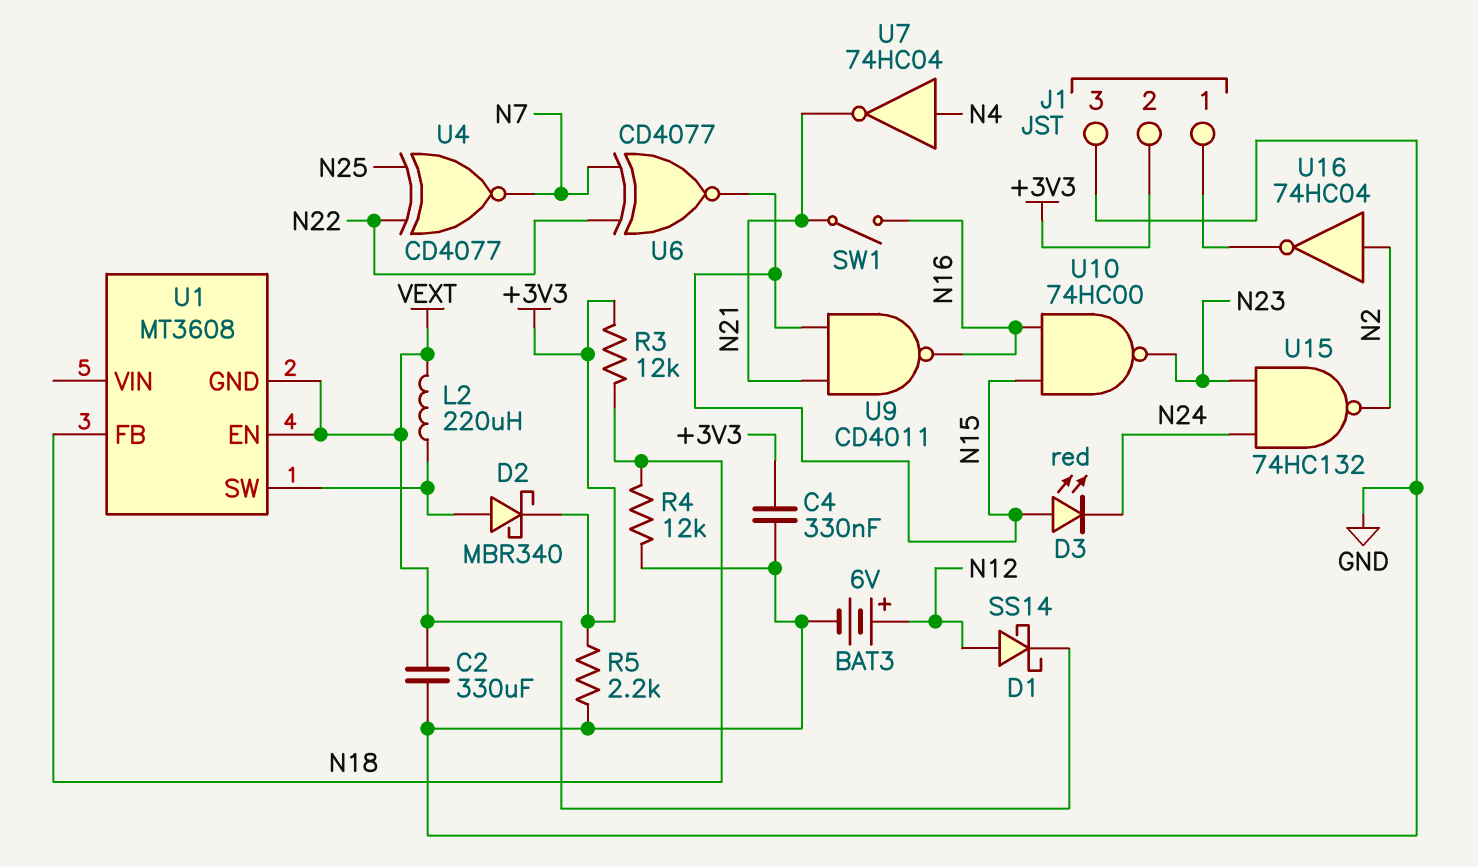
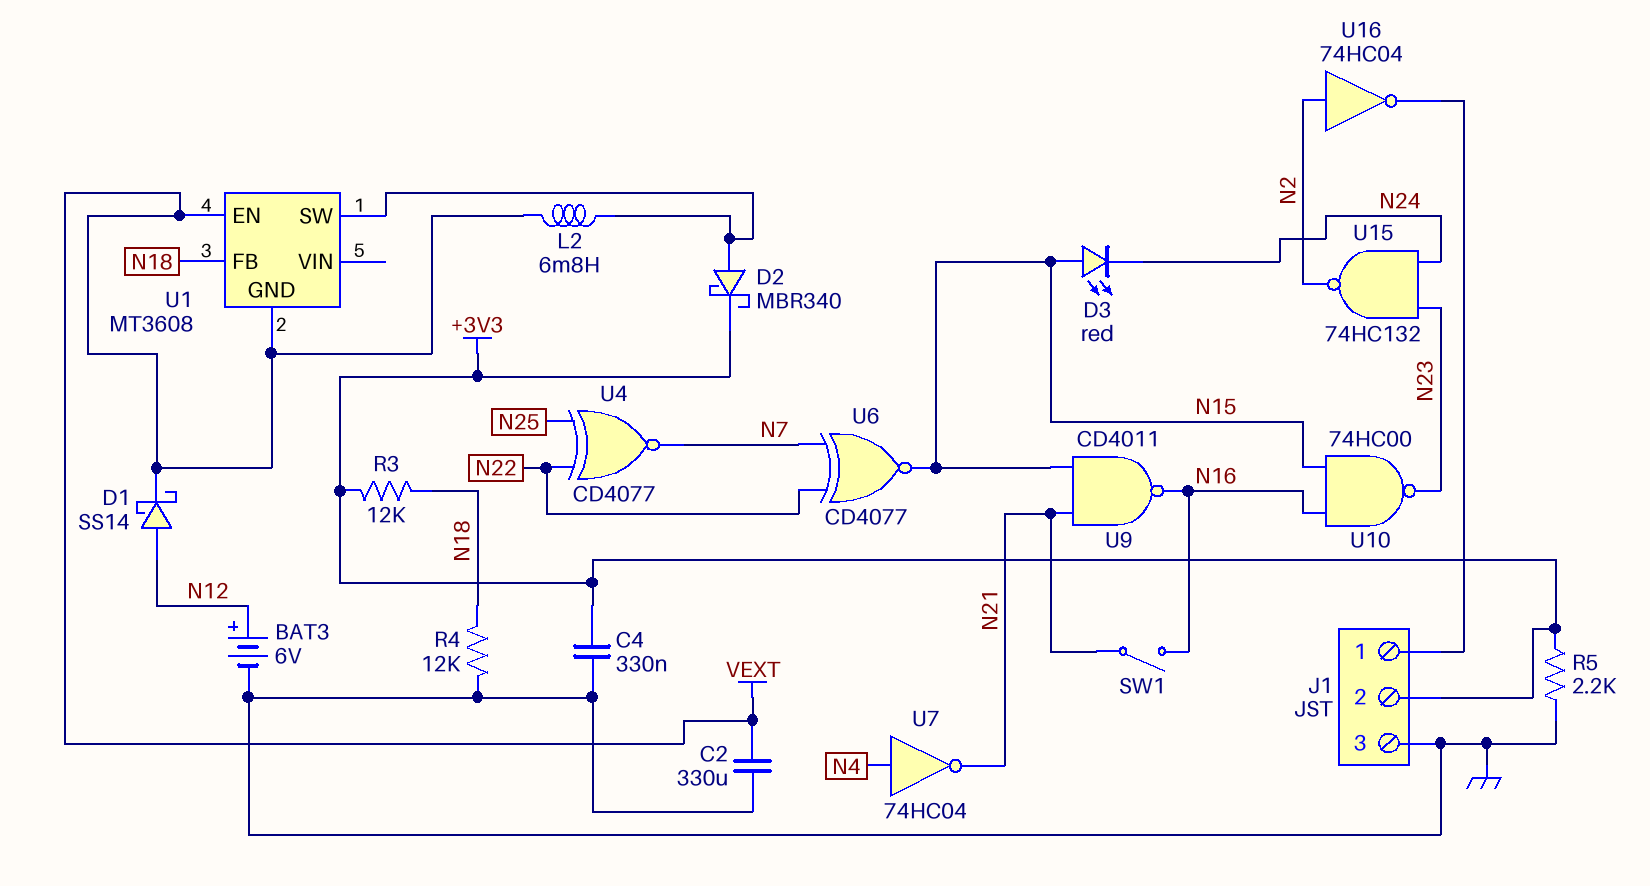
L2: 220uH (U1/SW, VEXT) -> 6.8mH (U1/SW, VEXT)

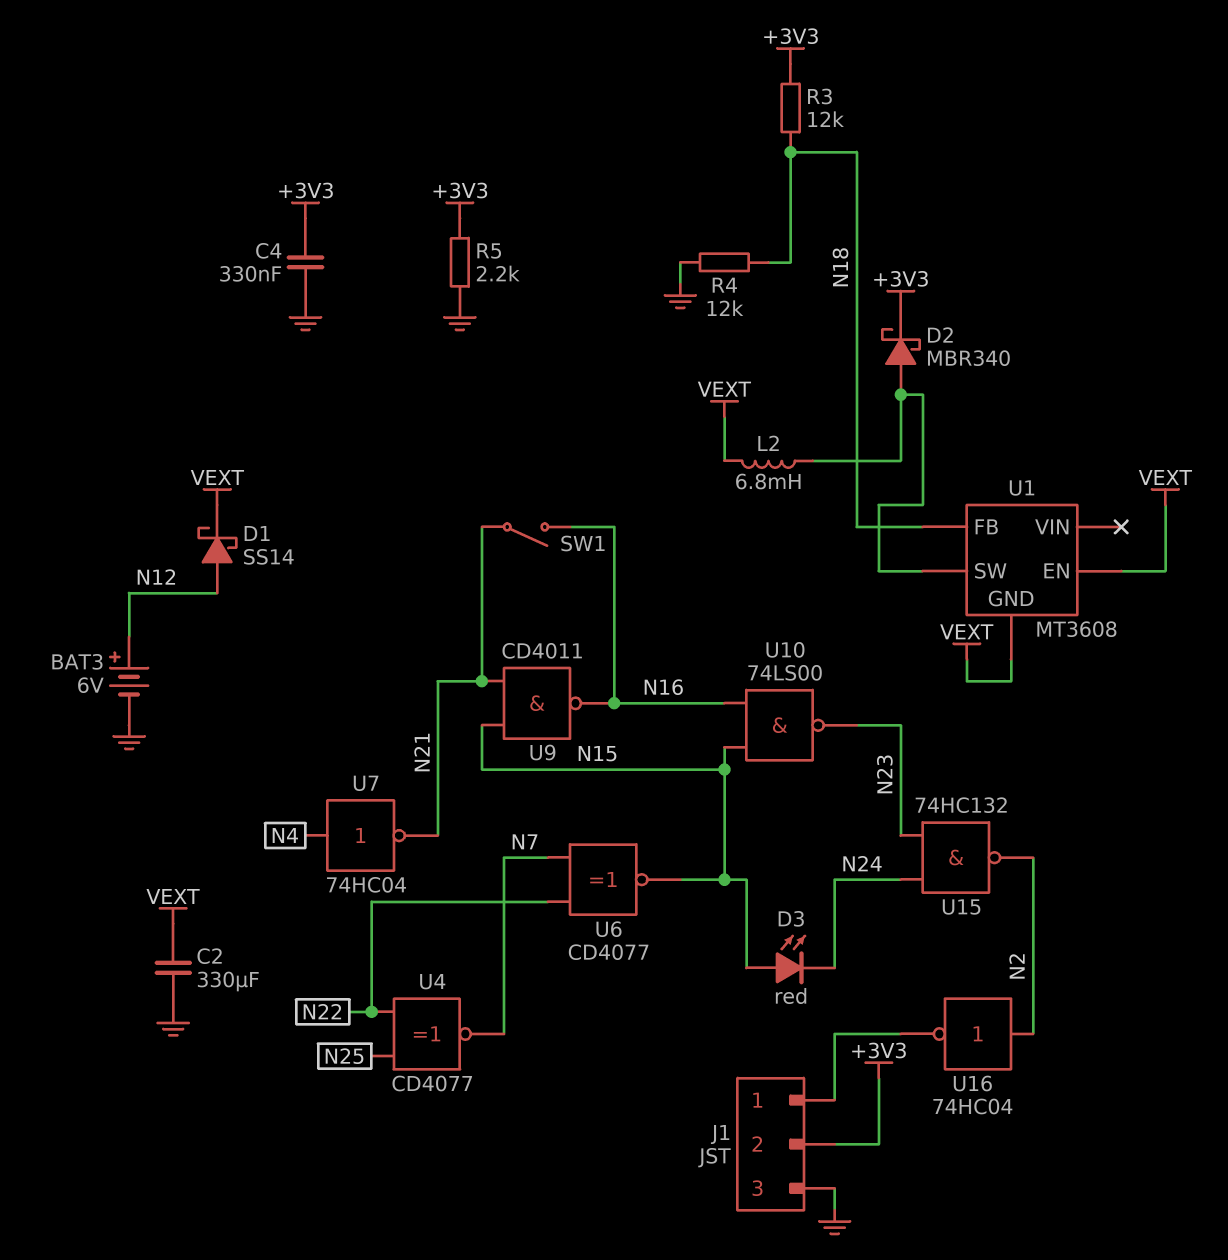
U10: NAND 74HC00 (in N15, in N16, out N23) -> NAND 74LS00 (in N15, in N16, out N23)

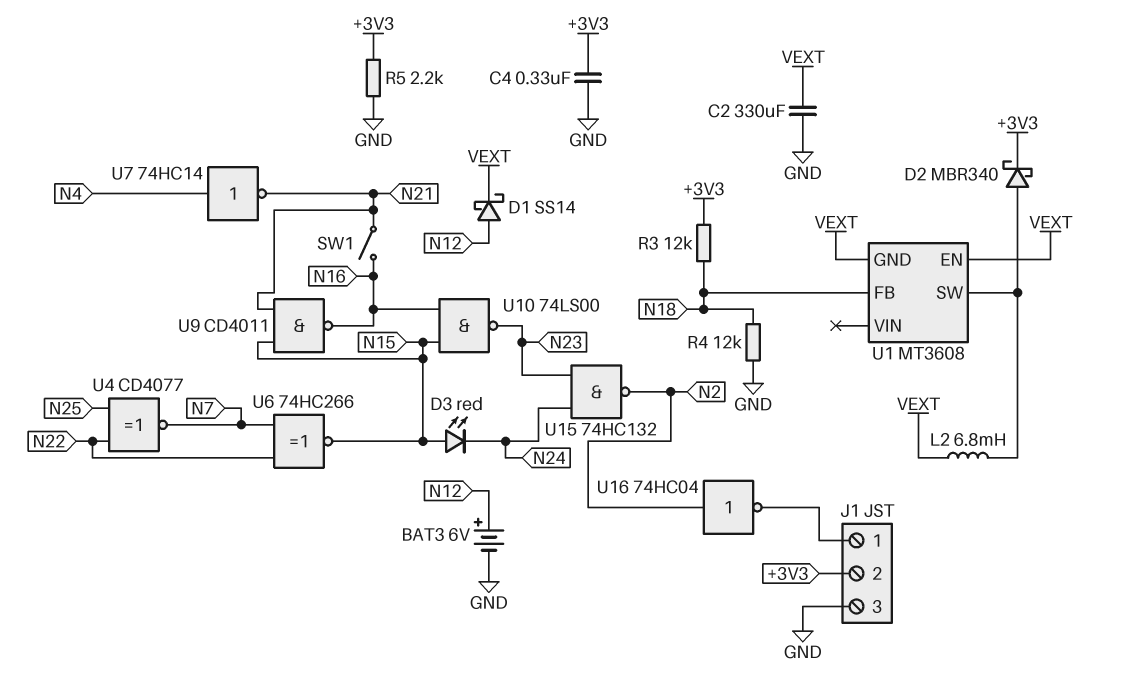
U6: XNOR CD4077 (in N7, in N22, out N15) -> XNOR 74HC266 (in N7, in N22, out N15)
U7: NOT 74HC04 (in N4, out N21) -> NOT 74HC14 (in N4, out N21)

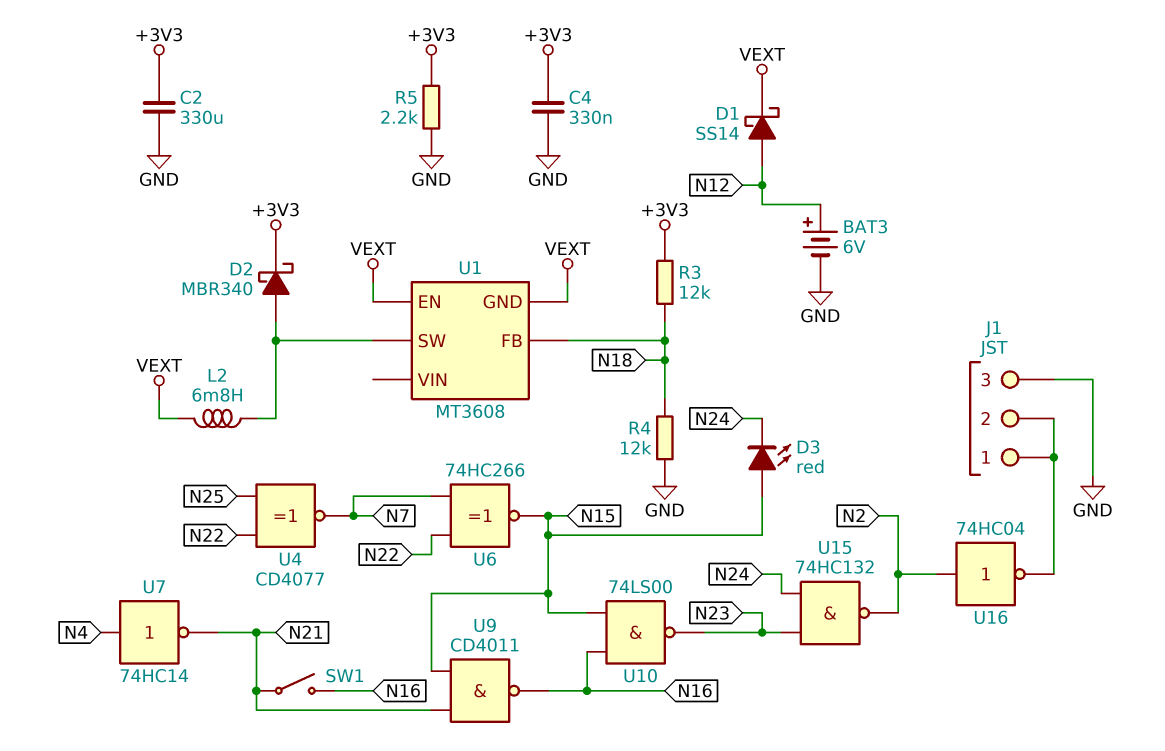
C2: 330uF (GND, VEXT) -> 330uF (+3V3, GND)
J1 pin 2: +3V3 -> J1/1

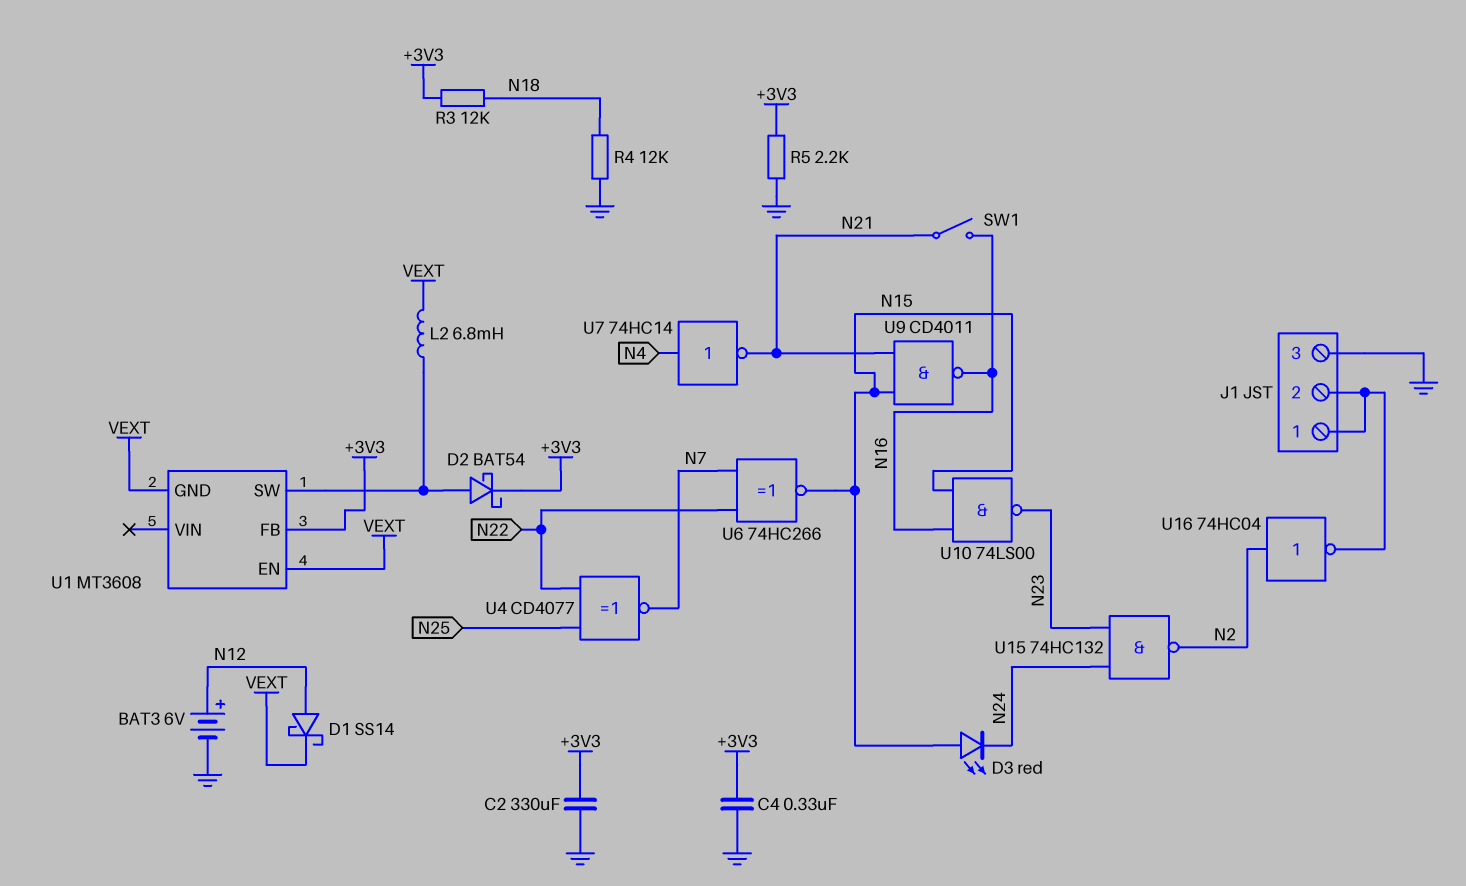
D2: schottky MBR340 (A U1/SW, K +3V3) -> schottky BAT54 (A U1/SW, K +3V3)
U1 pin FB: N18 -> +3V3

